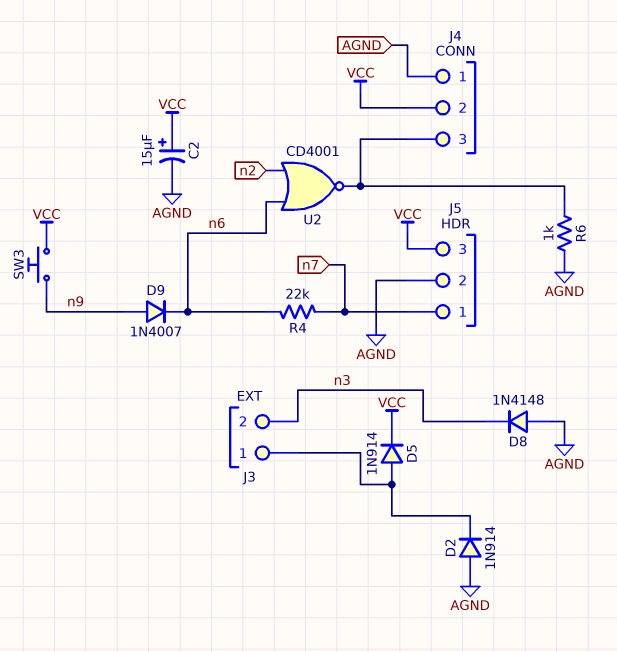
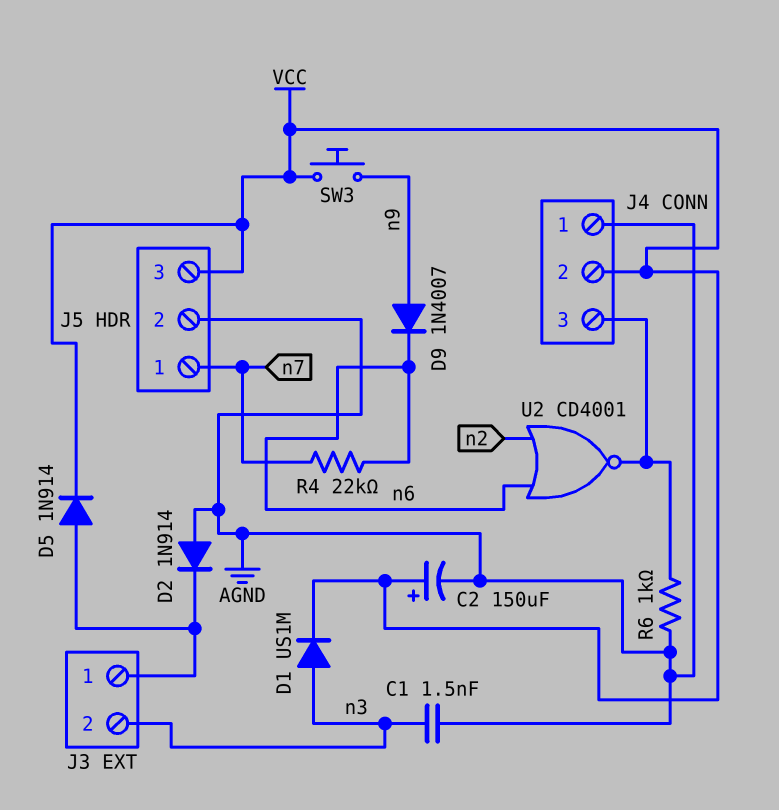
C1: none -> 1.5nF (AGND, n3)
C2: 15uF (plus VCC, minus AGND) -> 150uF (plus VCC, minus AGND)
D1: none -> diode US1M (A n3, K VCC)
D8: diode 1N4148 (A AGND, K n3) -> none

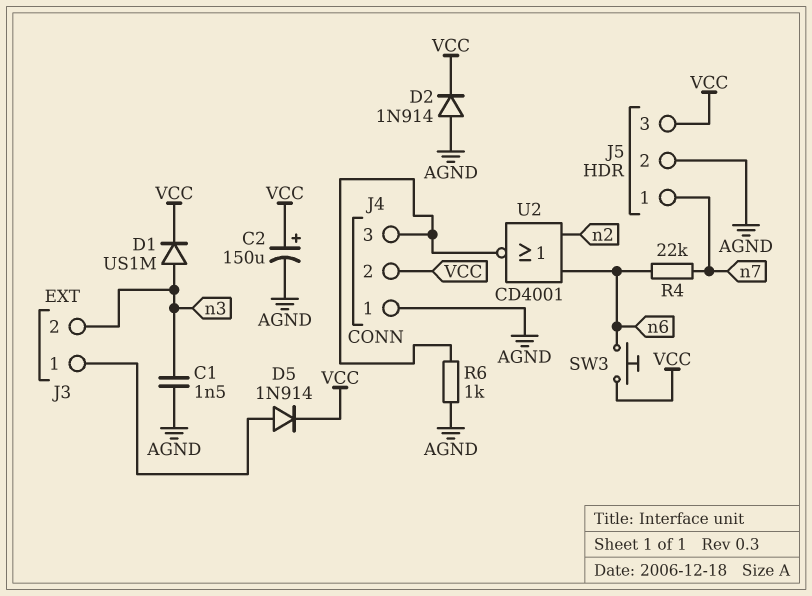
D2: diode 1N914 (A AGND, K J3/1) -> diode 1N914 (A AGND, K VCC)
D9: diode 1N4007 (A n9, K n6) -> none
SW3: button (VCC, n9) -> button (VCC, n6)

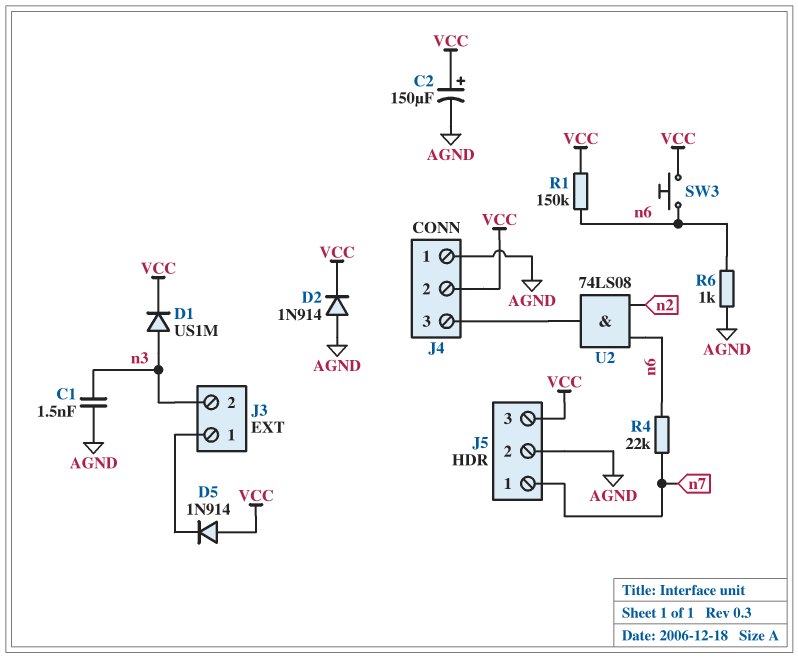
D5: diode 1N914 (A J3/1, K VCC) -> diode 1N914 (A VCC, K J3/1)
R1: none -> 150k (VCC, n6)
R6: 1k (AGND, J4/3) -> 1k (AGND, n6)
U2: NOR CD4001 (in n2, in n6, out J4/3) -> AND 74LS08 (in n2, in n6, out J4/3)

